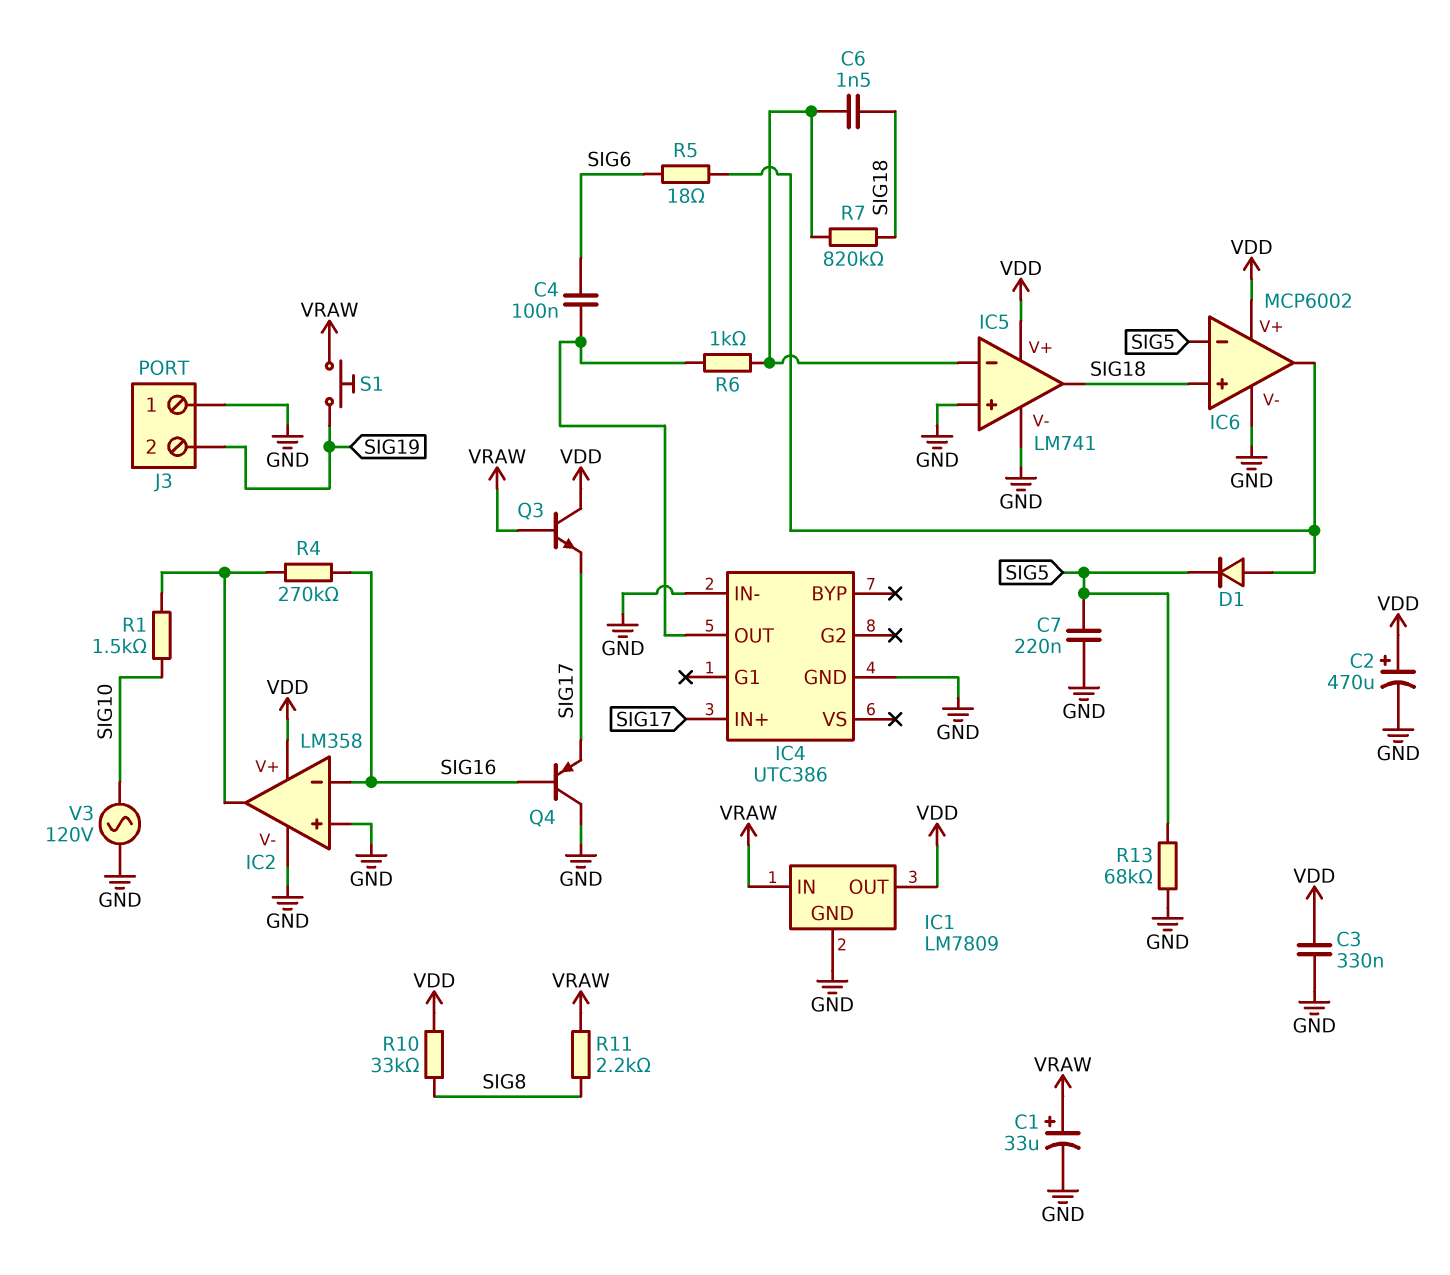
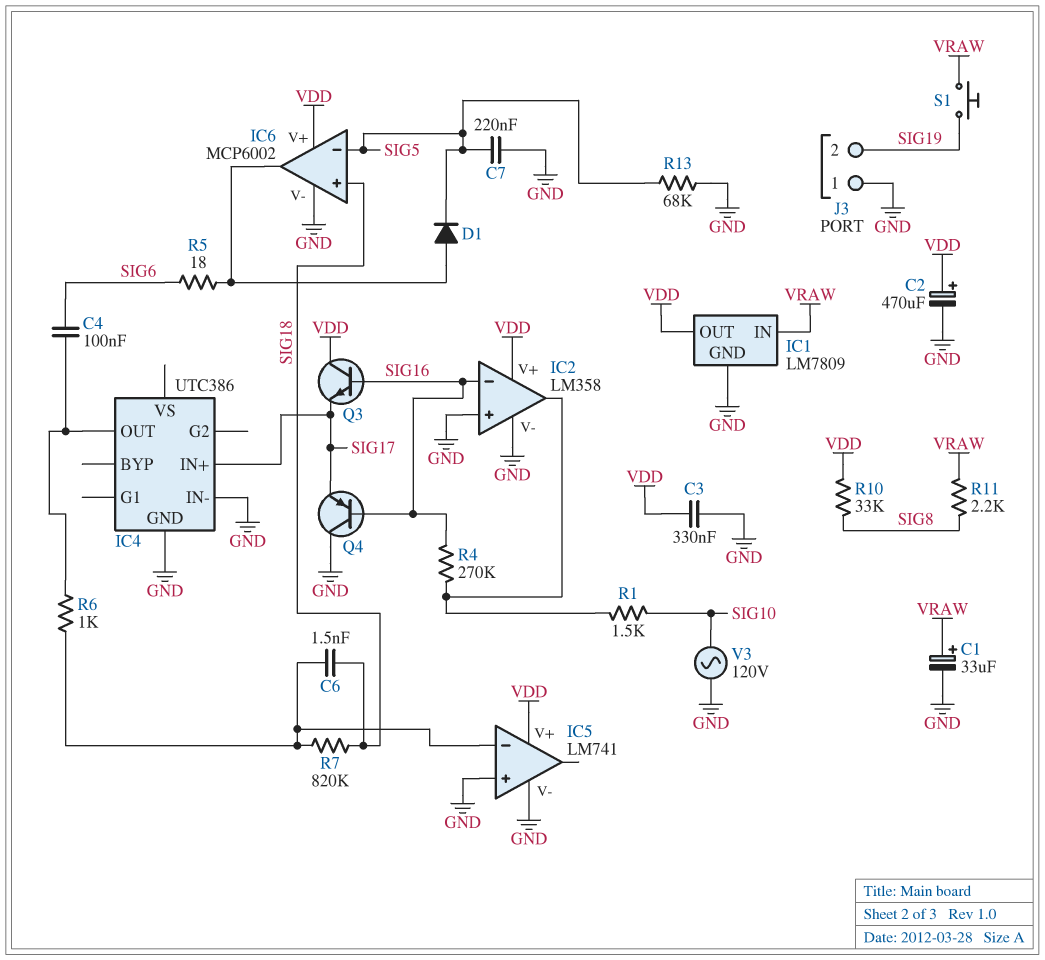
IC5 pin out: SIG18 -> none
Q3: NPN (B VRAW, C VDD, E SIG17) -> NPN (B SIG16, C VDD, E SIG17)

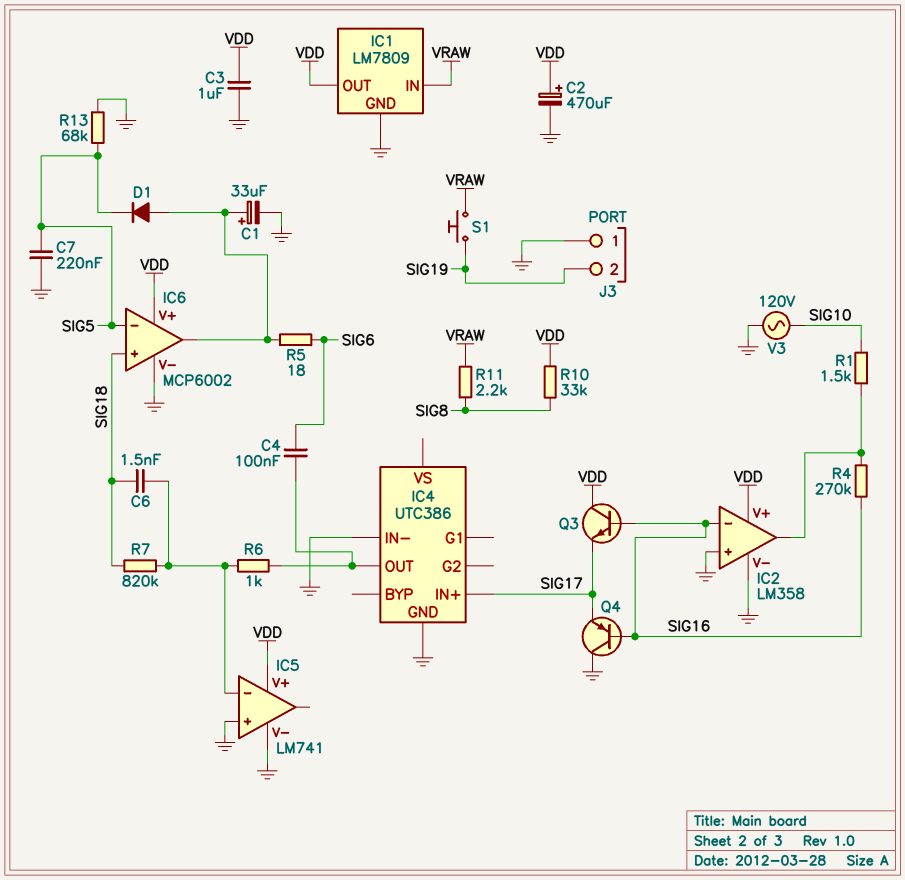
C1: 33uF (plus VRAW, minus GND) -> 33uF (plus IC6/out, minus GND)
C3: 330nF (GND, VDD) -> 1uF (GND, VDD)

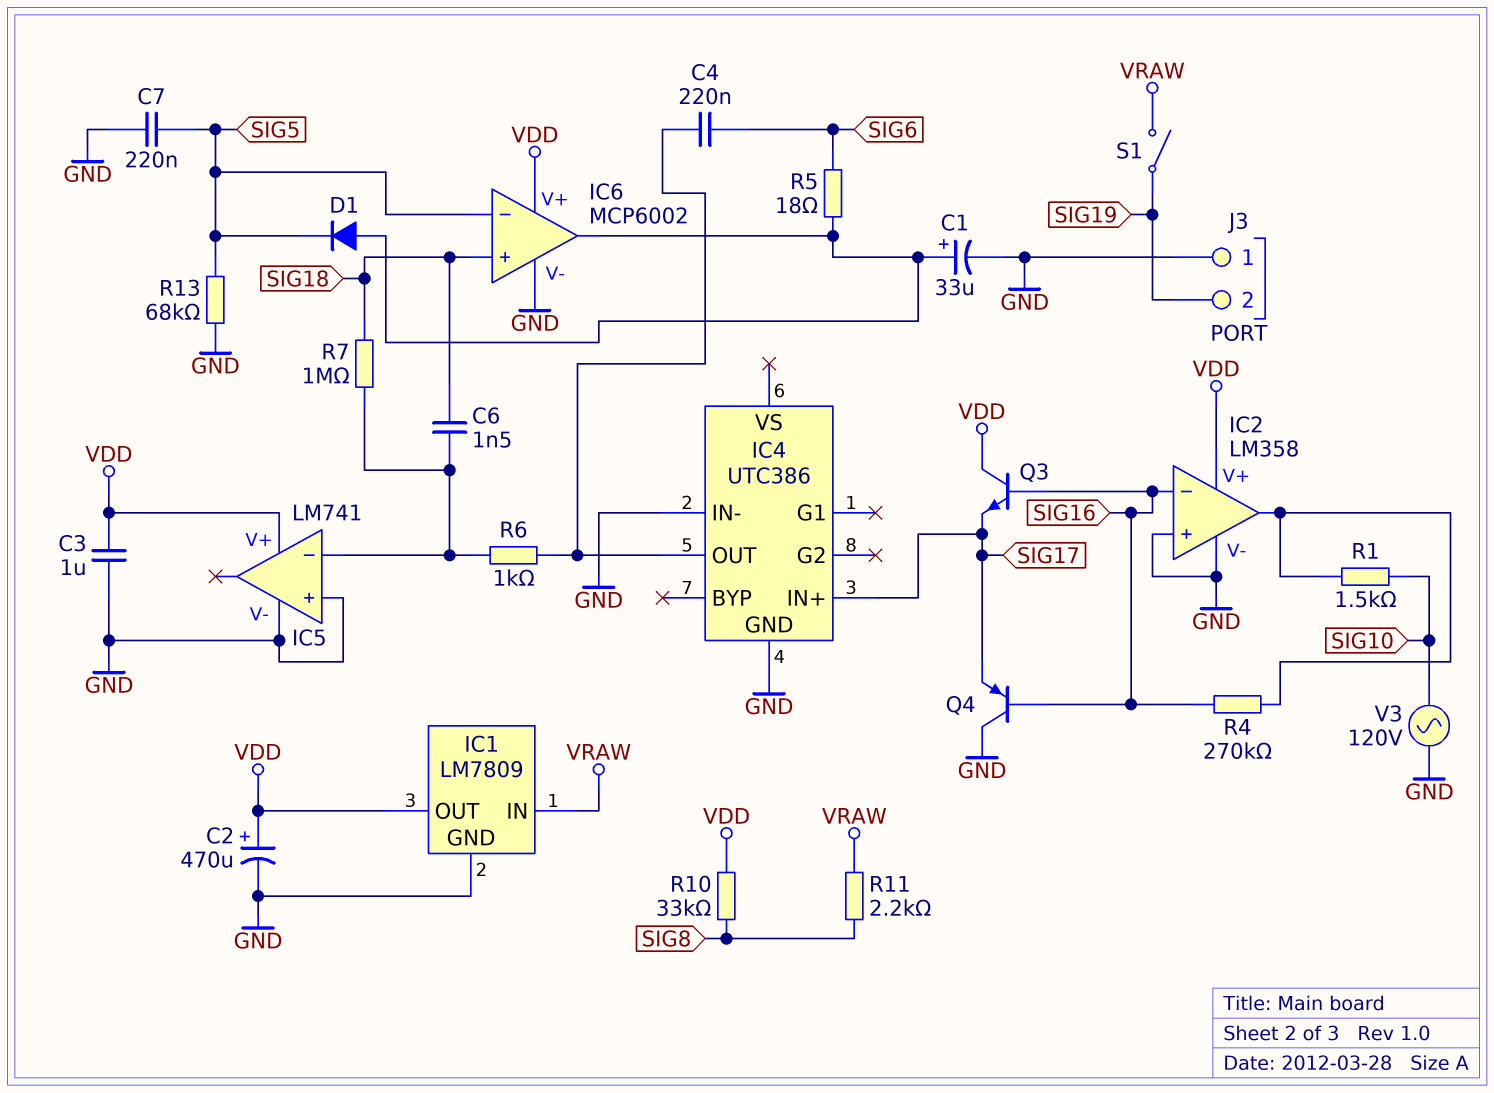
C4: 100nF (IC4/OUT, SIG6) -> 220nF (IC4/OUT, SIG6)
R7: 820k (IC5/in-, SIG18) -> 1M (IC5/in-, SIG18)
S1: button (SIG19, VRAW) -> switch (SIG19, VRAW)

